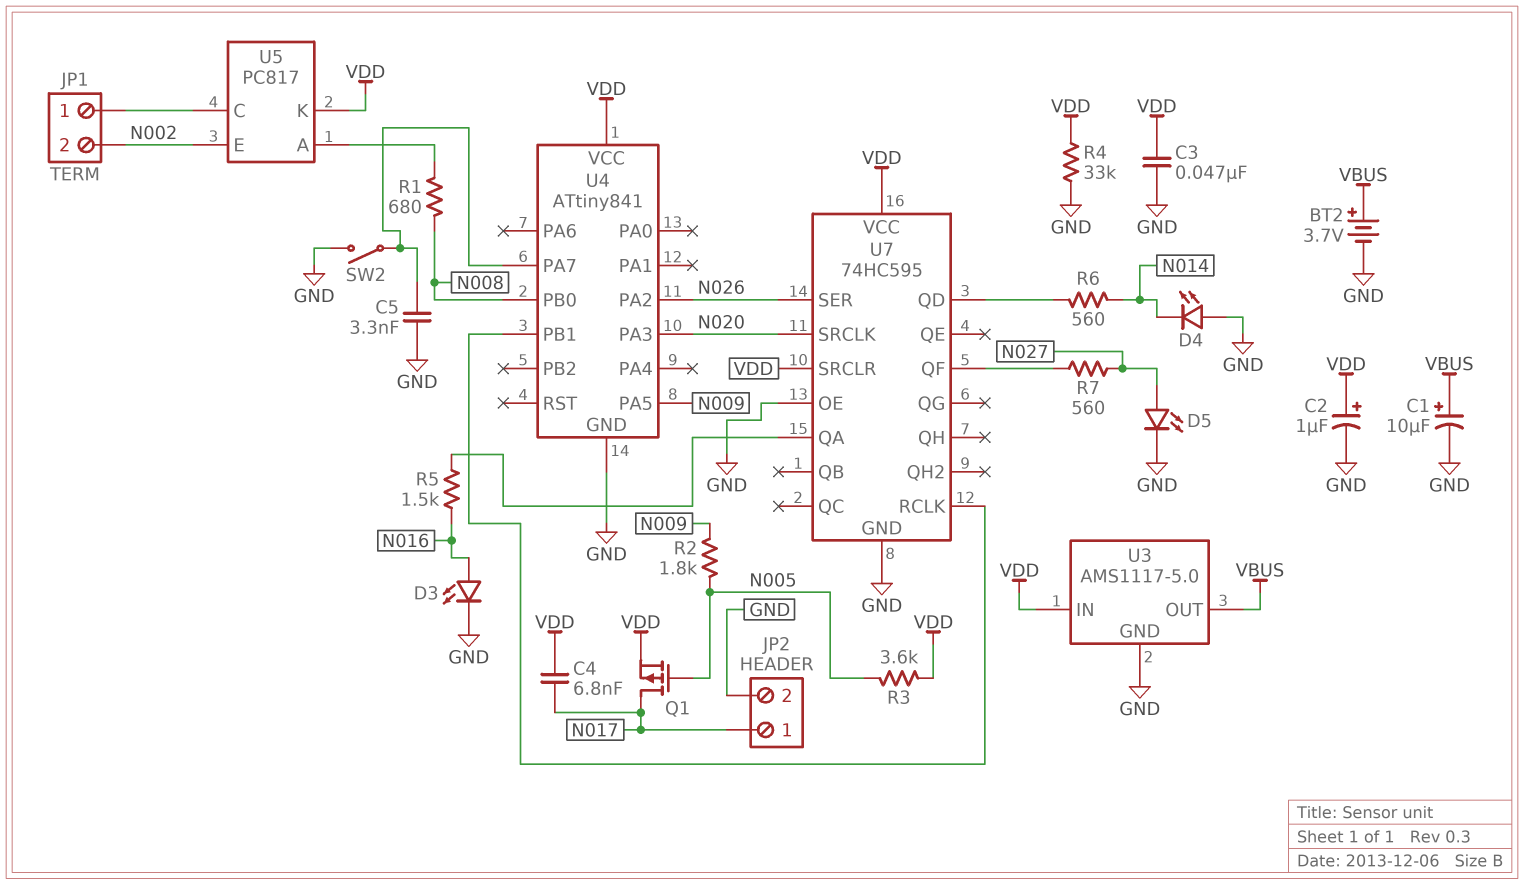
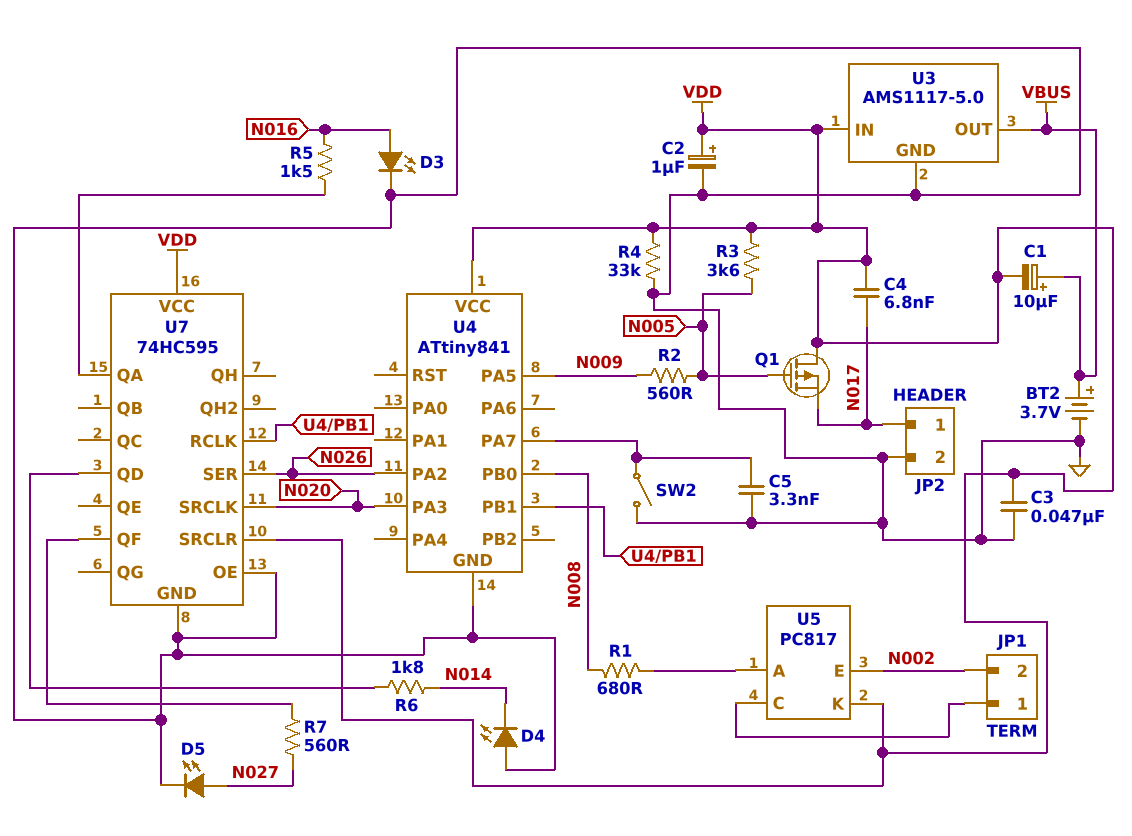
C1: 10uF (plus VBUS, minus GND) -> 10uF (plus VBUS, minus VDD)
Q1: PMOS (G N005, D N017, S VDD) -> PMOS (G N005, D VDD, S N017)
R2: 1.8k (N005, N009) -> 560 (N005, N009)
R6: 560 (N014, U7/QD) -> 1.8k (N014, U7/QD)

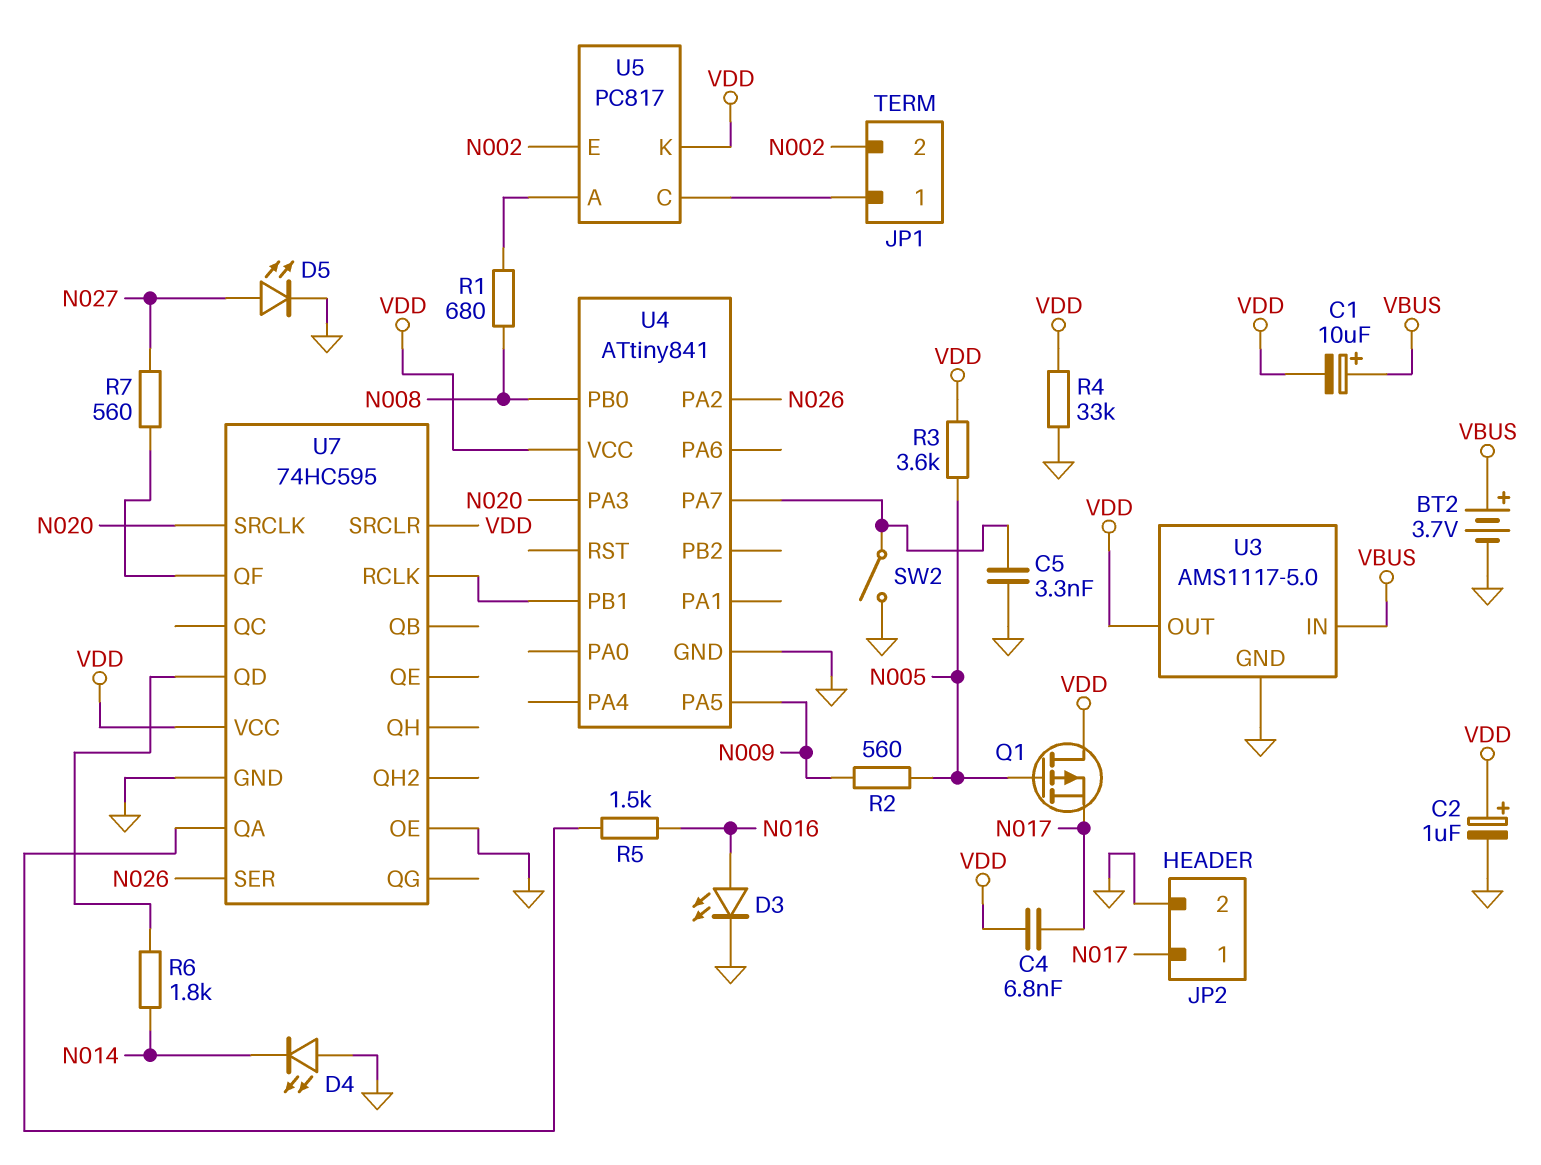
C3: 47nF (GND, VDD) -> none
U3 pin IN: VDD -> VBUS
U3 pin OUT: VBUS -> VDD

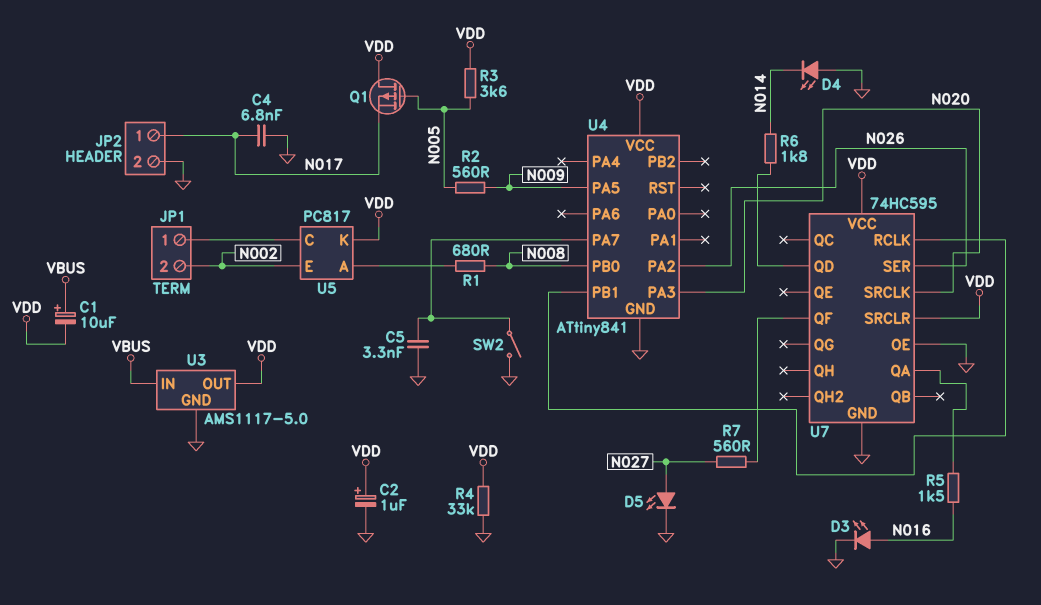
BT2: 3.7V (plus VBUS, minus GND) -> none
C4: 6.8nF (N017, VDD) -> 6.8nF (GND, N017)

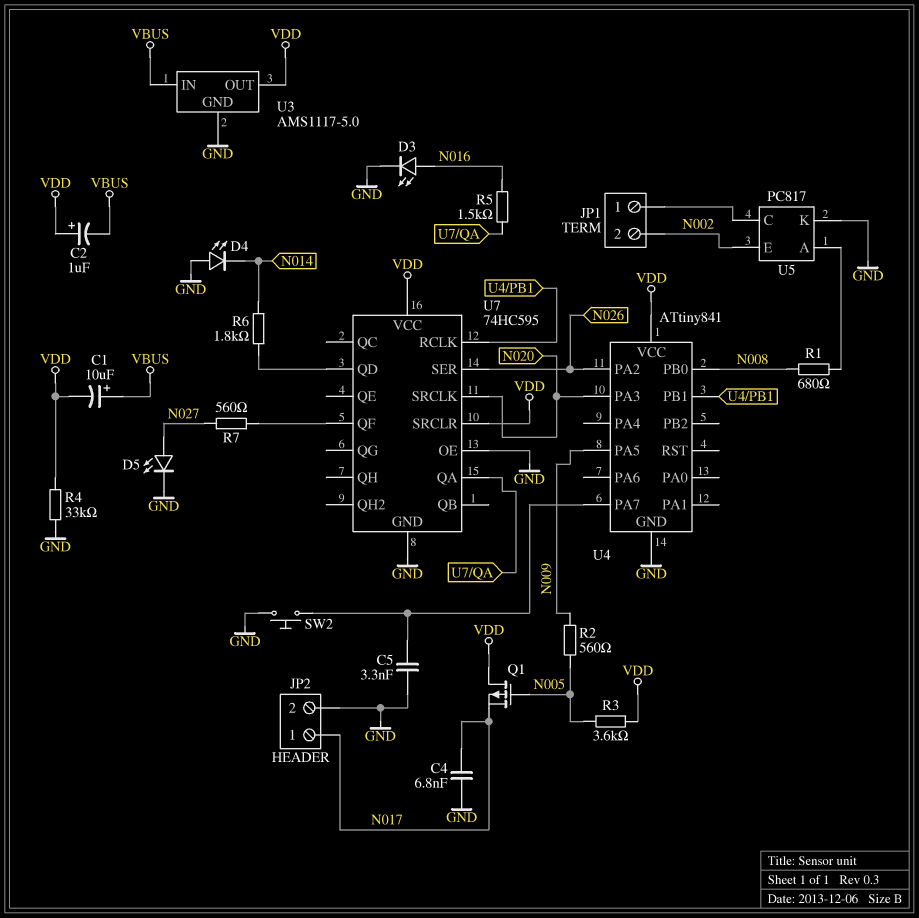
C2: 1uF (plus VDD, minus GND) -> 1uF (plus VDD, minus VBUS)
SW2: switch (GND, U4/PA7) -> button (GND, U4/PA7)
U5 pin K: VDD -> GND

